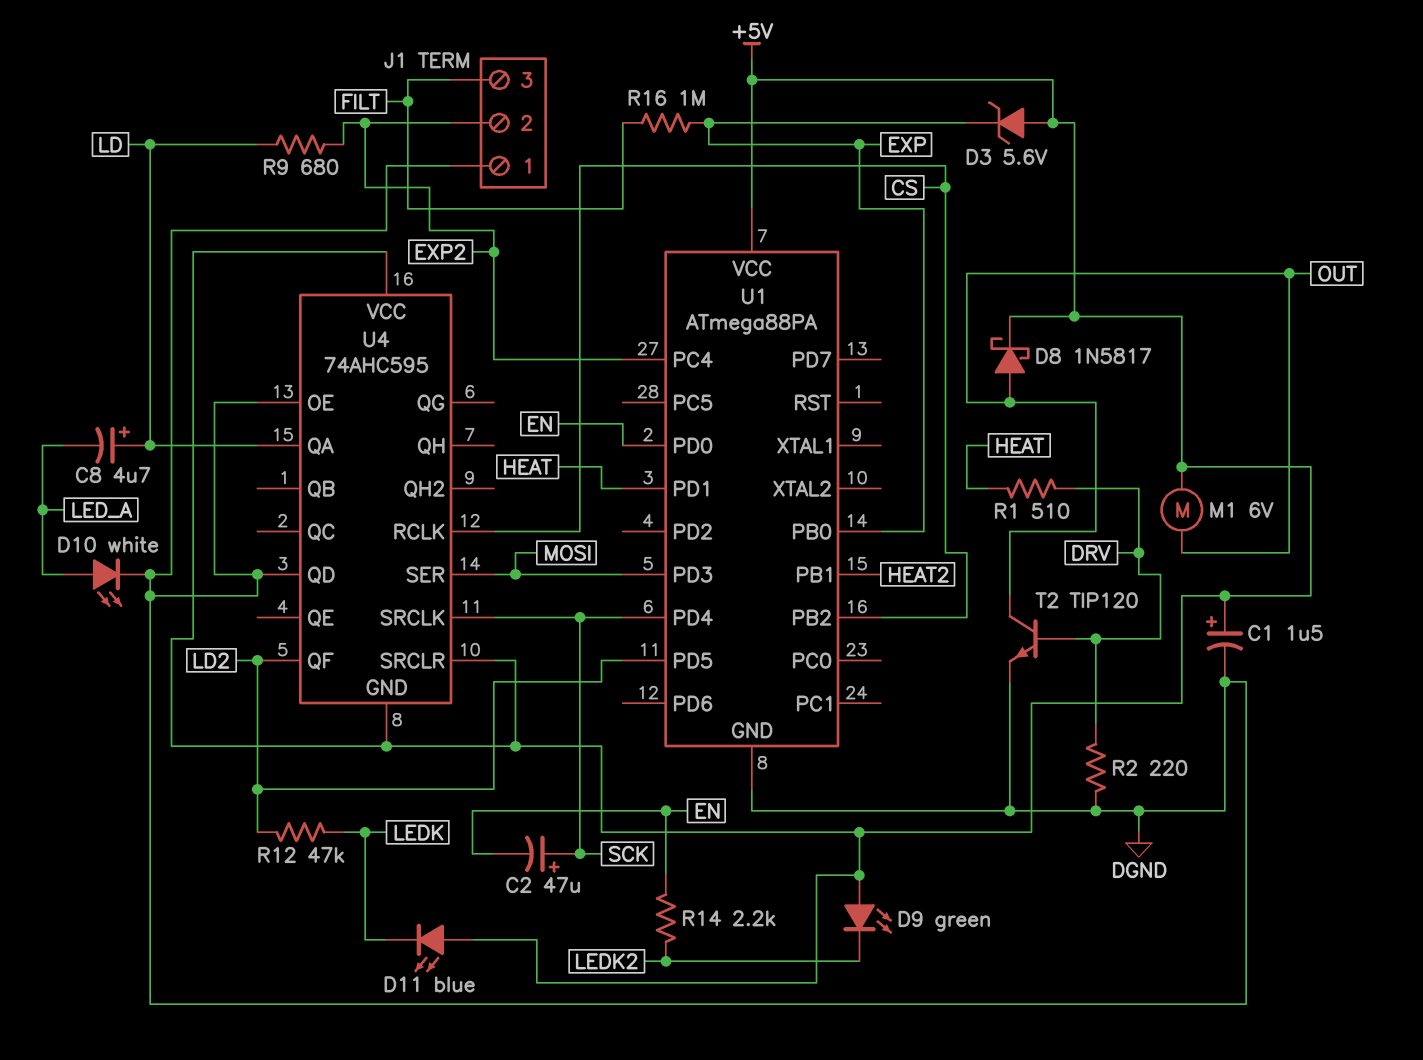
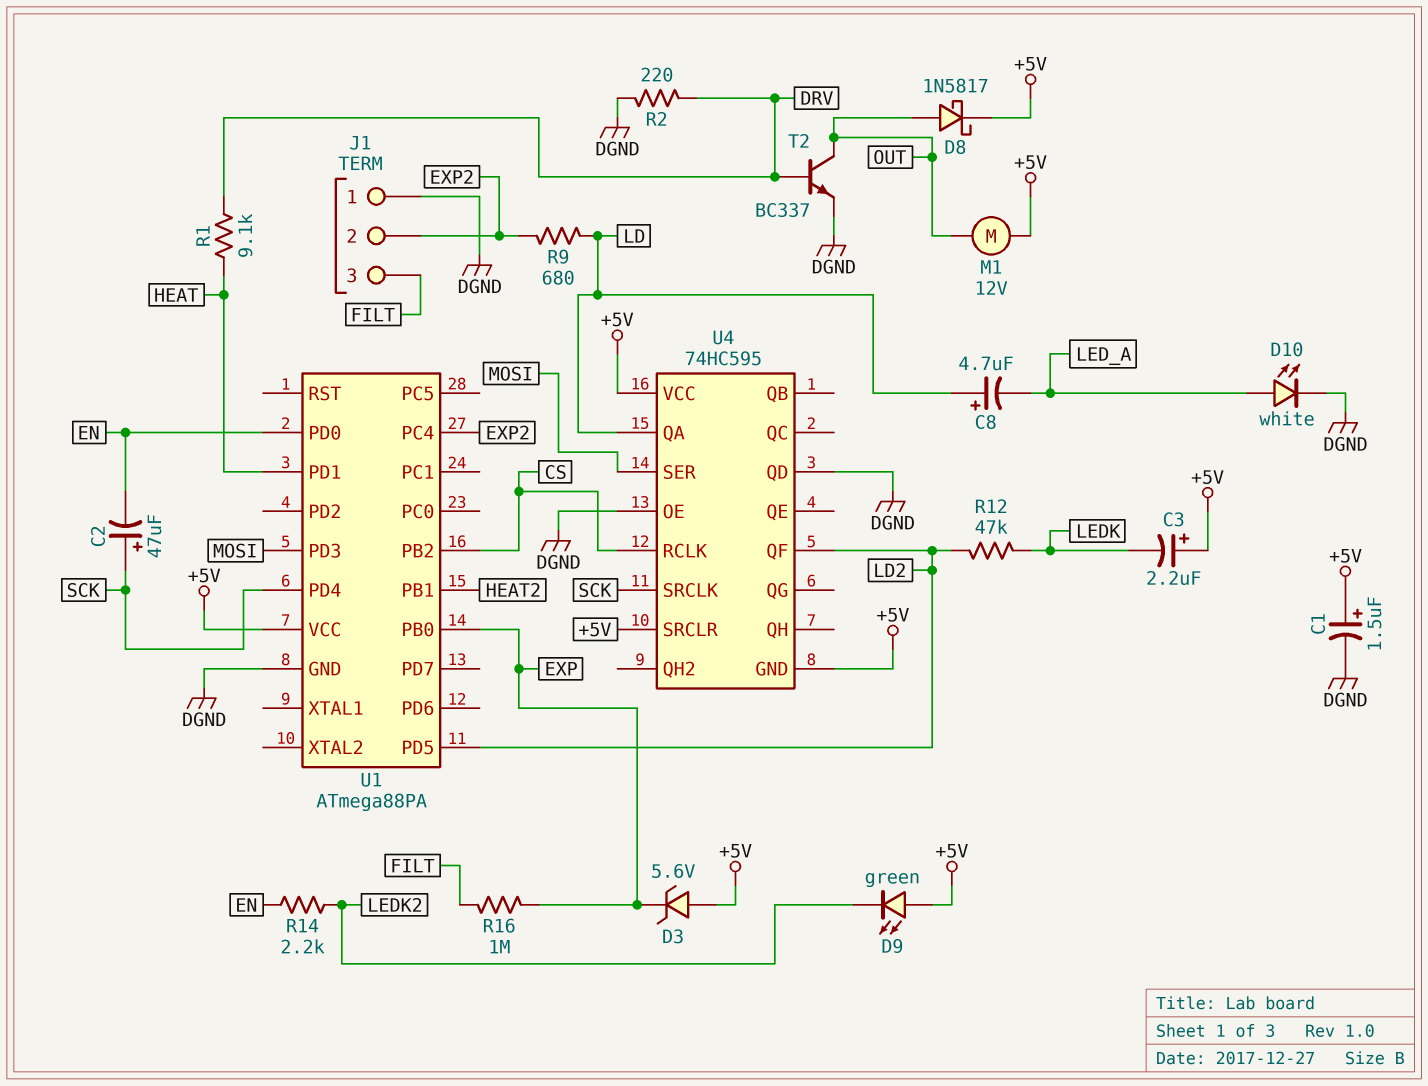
C3: none -> 2.2uF (plus +5V, minus LEDK)
D11: LED blue (A +5V, K LEDK) -> none
M1: motor 6V (+5V, OUT) -> motor 12V (+5V, OUT)
R1: 510 (DRV, HEAT) -> 9.1k (DRV, HEAT)
T2: NPN TIP120 (B DRV, C OUT, E DGND) -> NPN BC337 (B DRV, C OUT, E DGND)
U4: 74AHC595 -> 74HC595

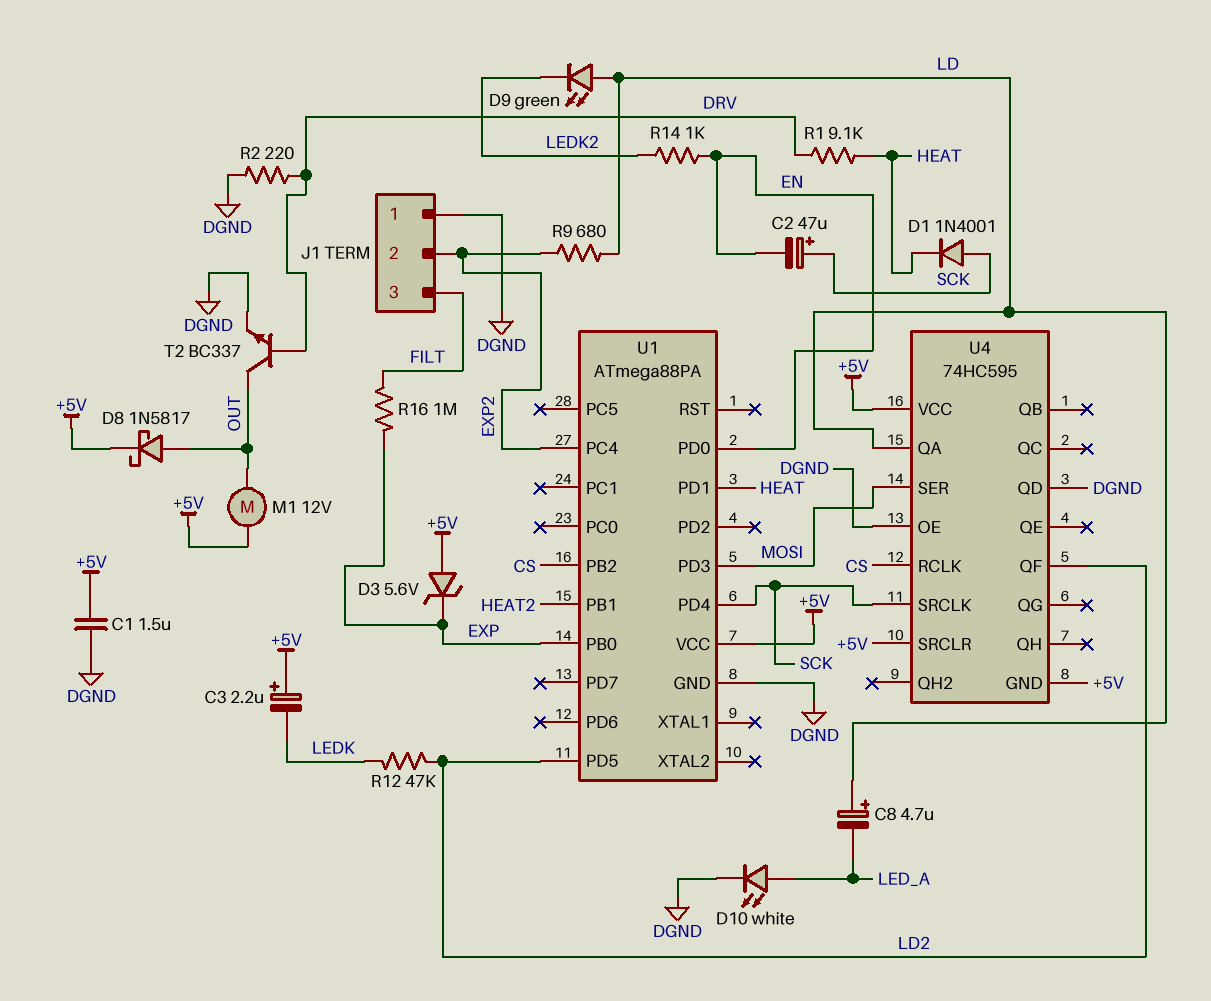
C1: 1.5uF (plus +5V, minus DGND) -> 1.5uF (+5V, DGND)
D1: none -> diode 1N4001 (A SCK, K HEAT)
D9: LED green (A +5V, K LEDK2) -> LED green (A LD, K LEDK2)
R14: 2.2k (EN, LEDK2) -> 1k (EN, LEDK2)

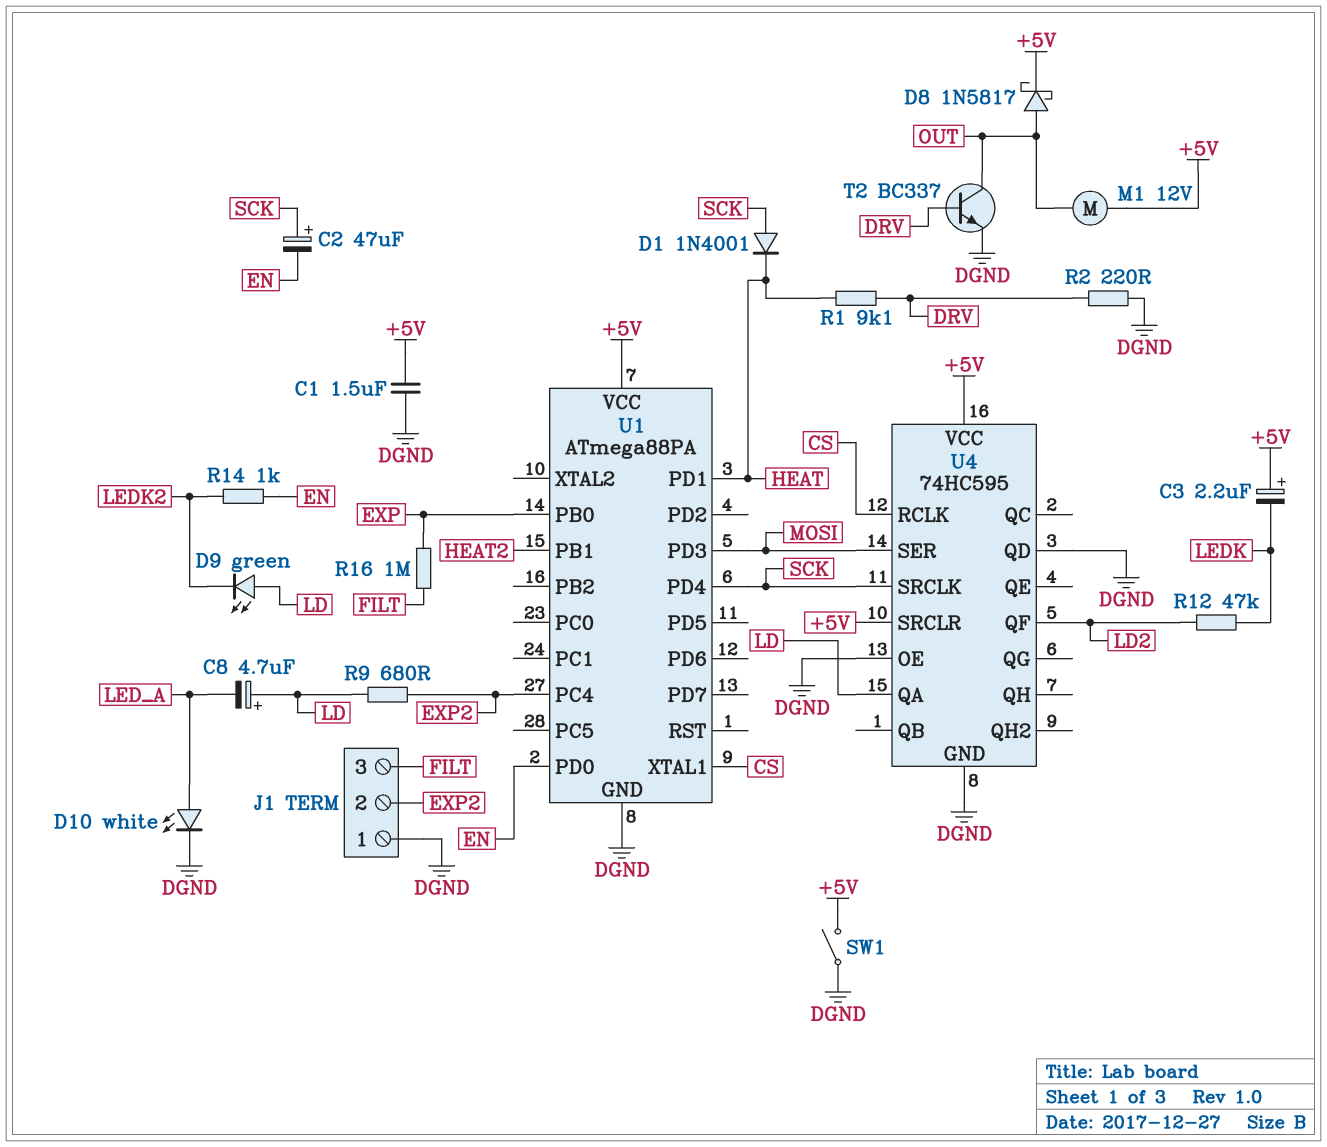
D3: zener 5.6V (A +5V, K EXP) -> none
SW1: none -> switch (+5V, DGND)
U1 pin PB2: CS -> none
U1 pin PD5: LD2 -> none
U1 pin XTAL1: none -> CS
U4 pin GND: +5V -> DGND

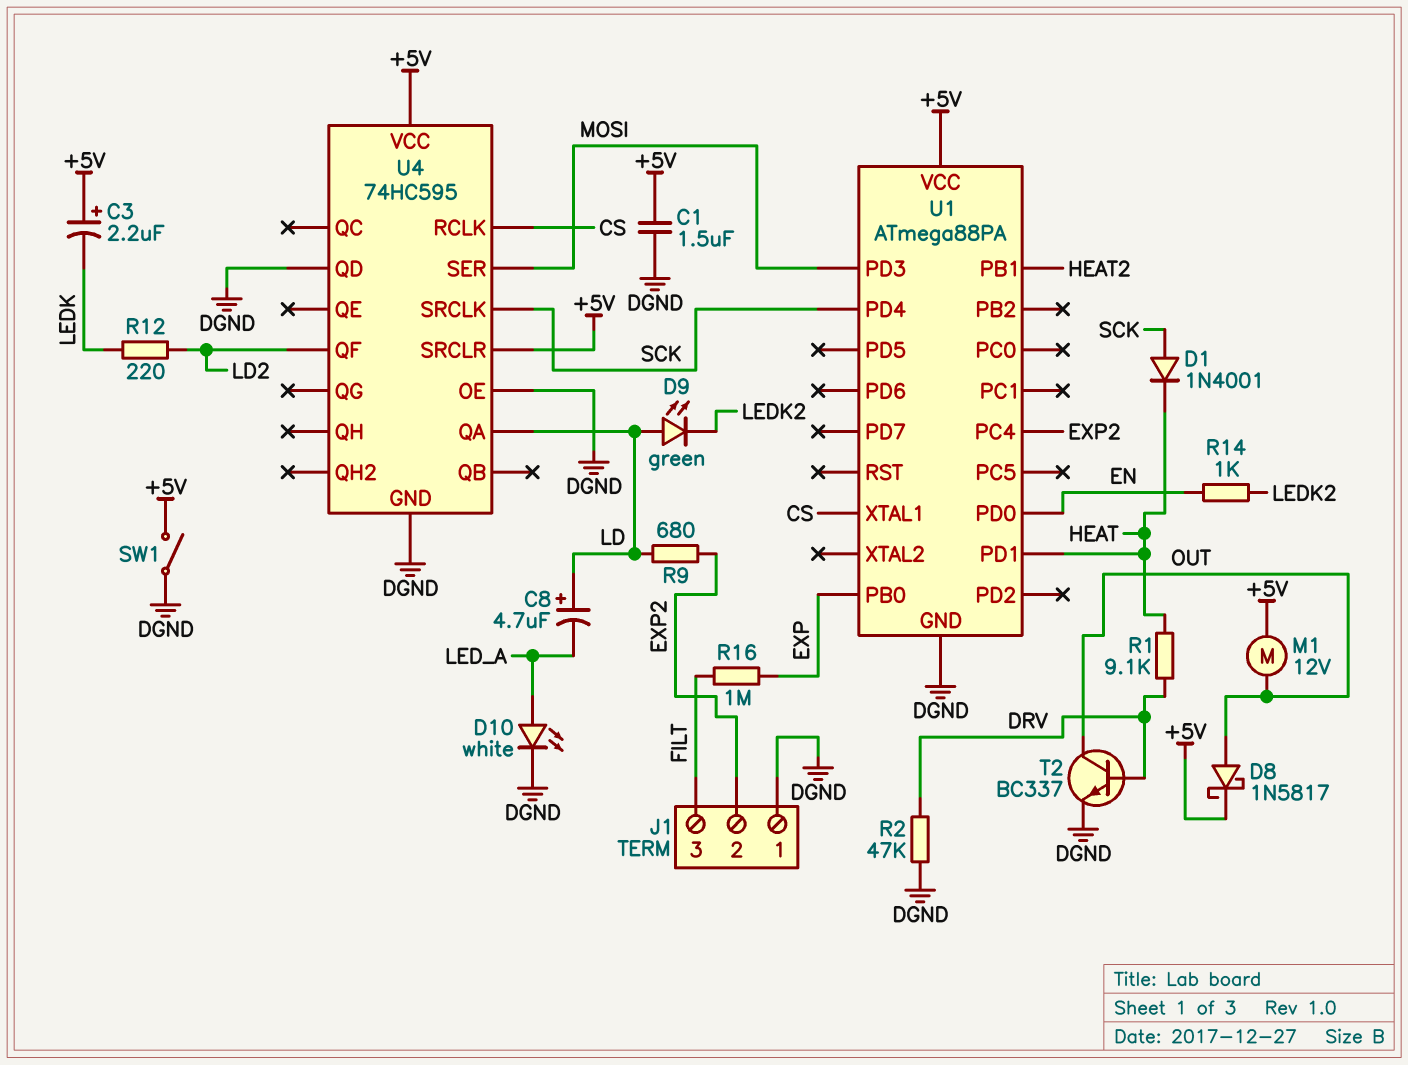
C2: 47uF (plus SCK, minus EN) -> none
R2: 220 (DGND, DRV) -> 47k (DGND, DRV)
R12: 47k (LD2, LEDK) -> 220 (LD2, LEDK)

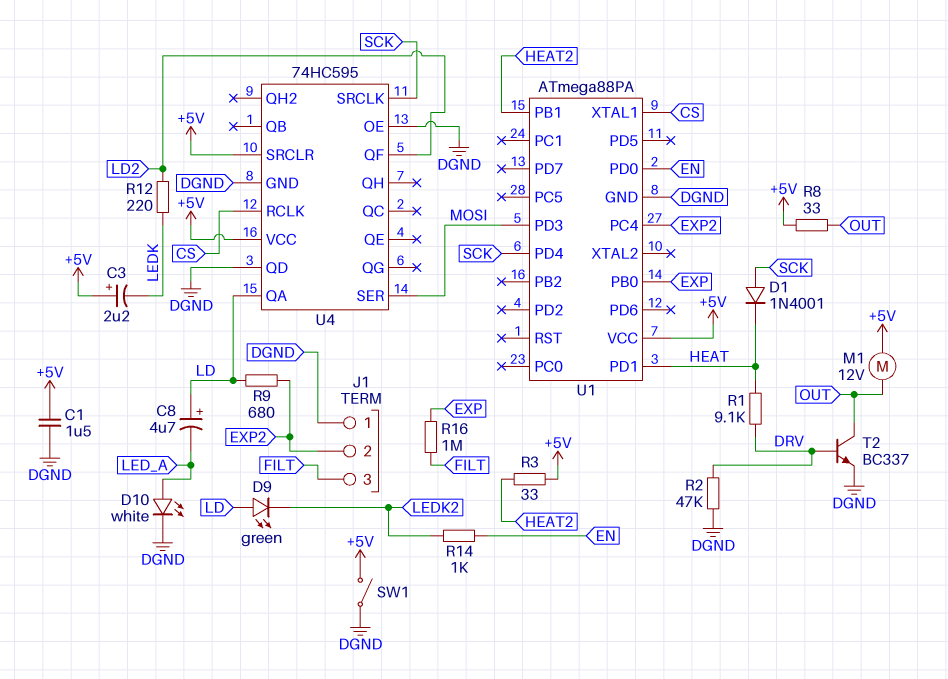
D8: schottky 1N5817 (A OUT, K +5V) -> none
R3: none -> 33 (+5V, HEAT2)
R8: none -> 33 (+5V, OUT)

